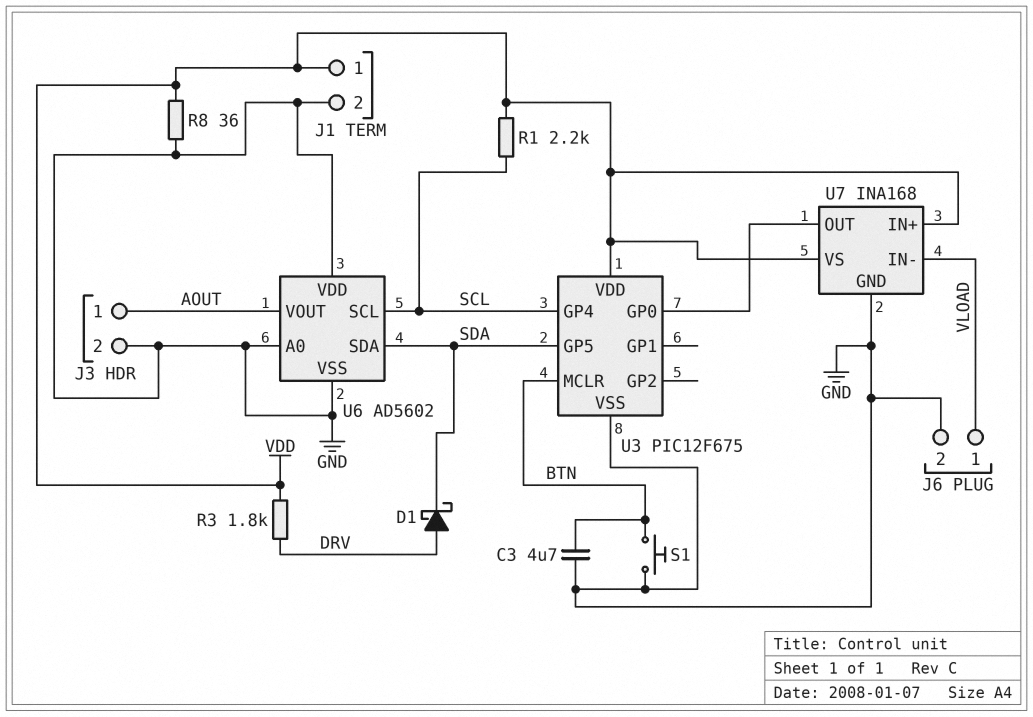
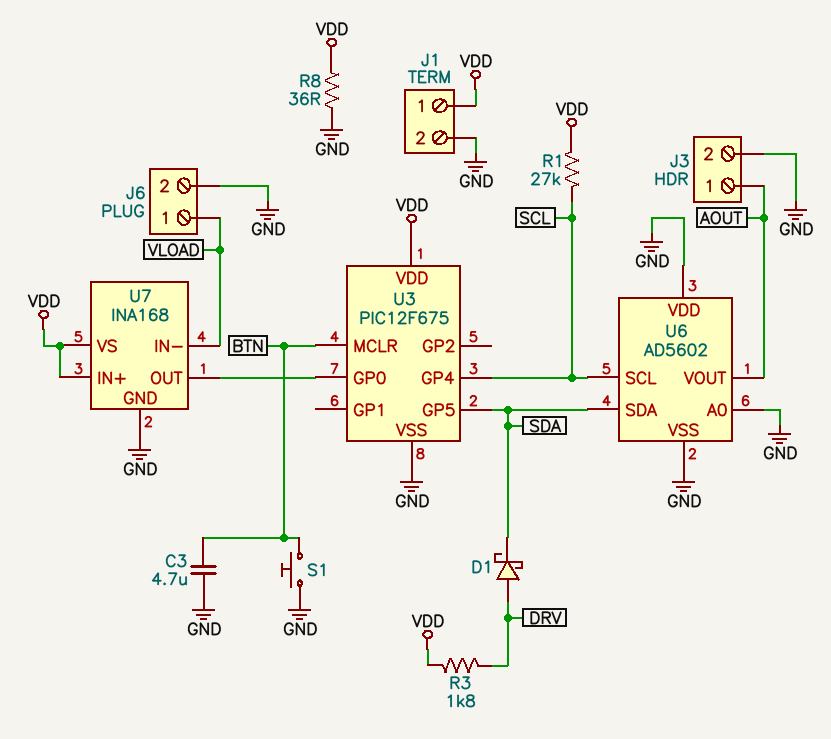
R1: 2.2k (SCL, VDD) -> 27k (SCL, VDD)

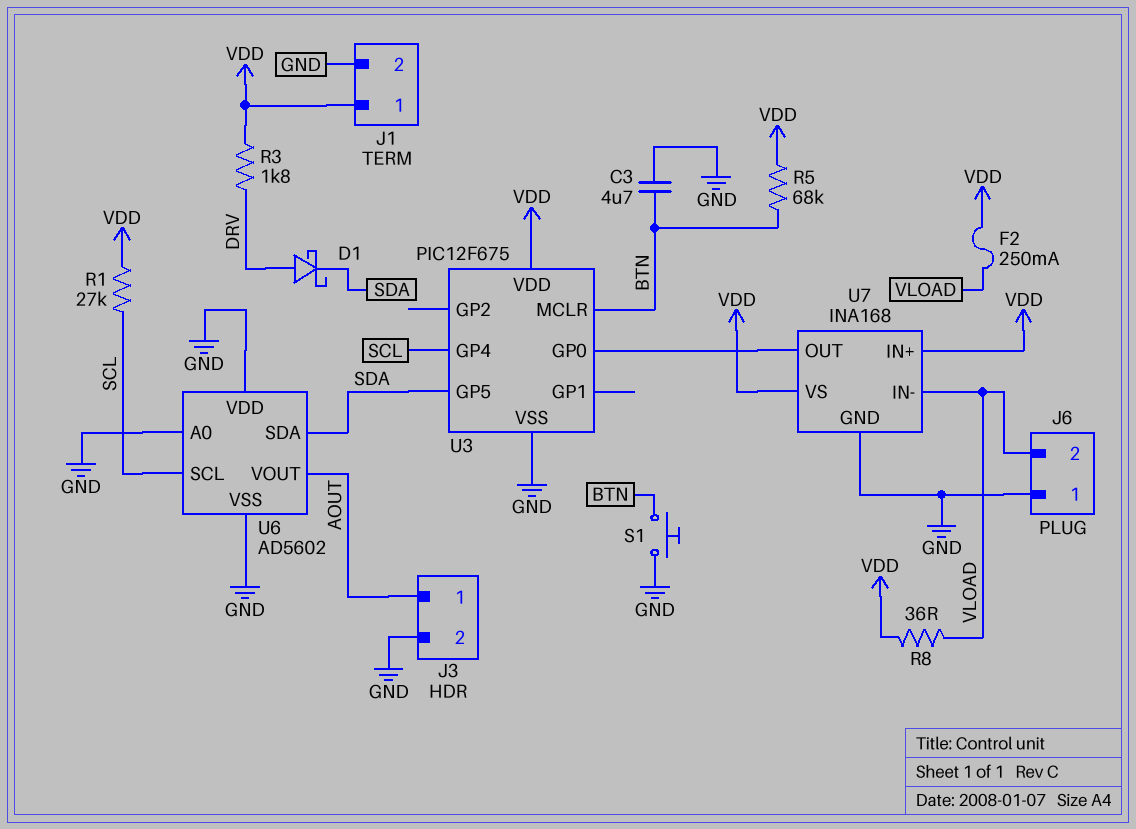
F2: none -> 250mA (VDD, VLOAD)
J6 pin 1: VLOAD -> GND
J6 pin 2: GND -> VLOAD
R5: none -> 68k (BTN, VDD)
R8: 36 (GND, VDD) -> 36 (VDD, VLOAD)

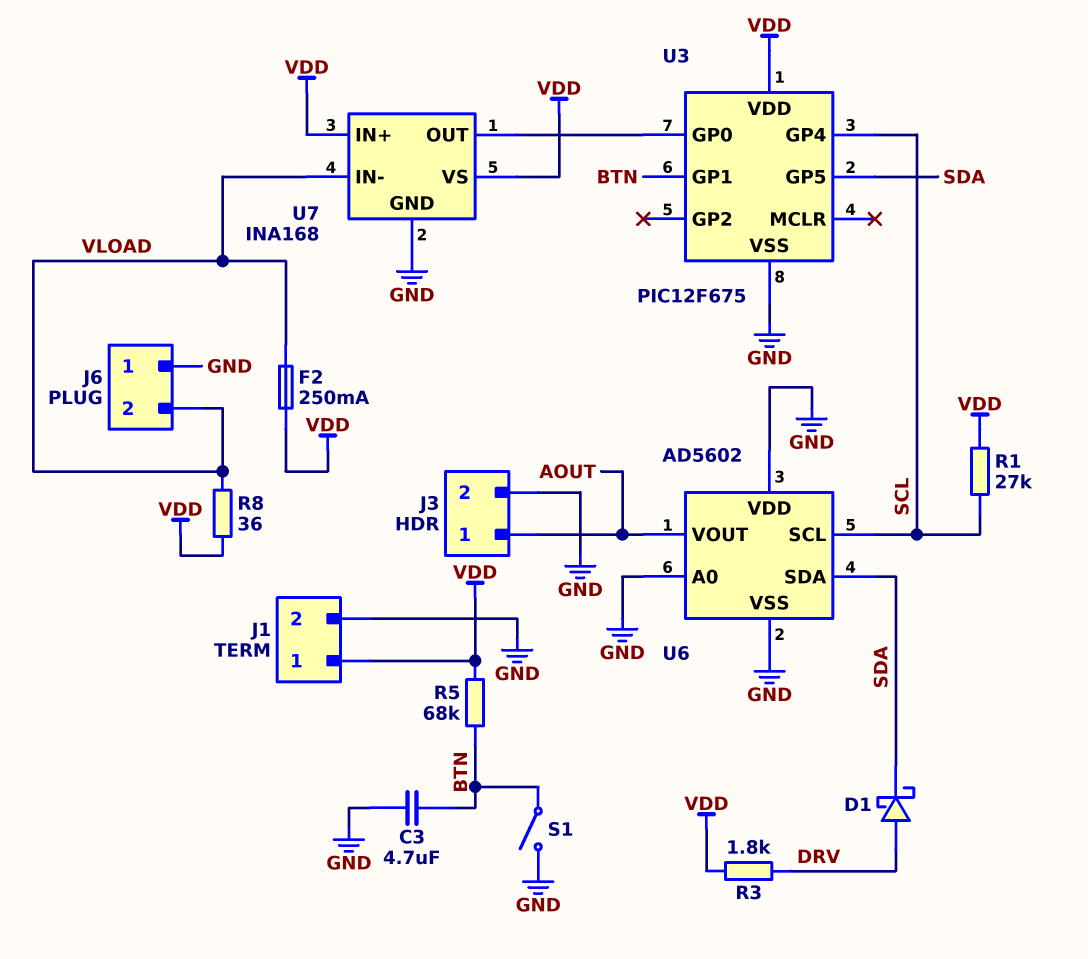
S1: button (BTN, GND) -> switch (BTN, GND)
U3 pin GP1: none -> BTN
U3 pin MCLR: BTN -> none

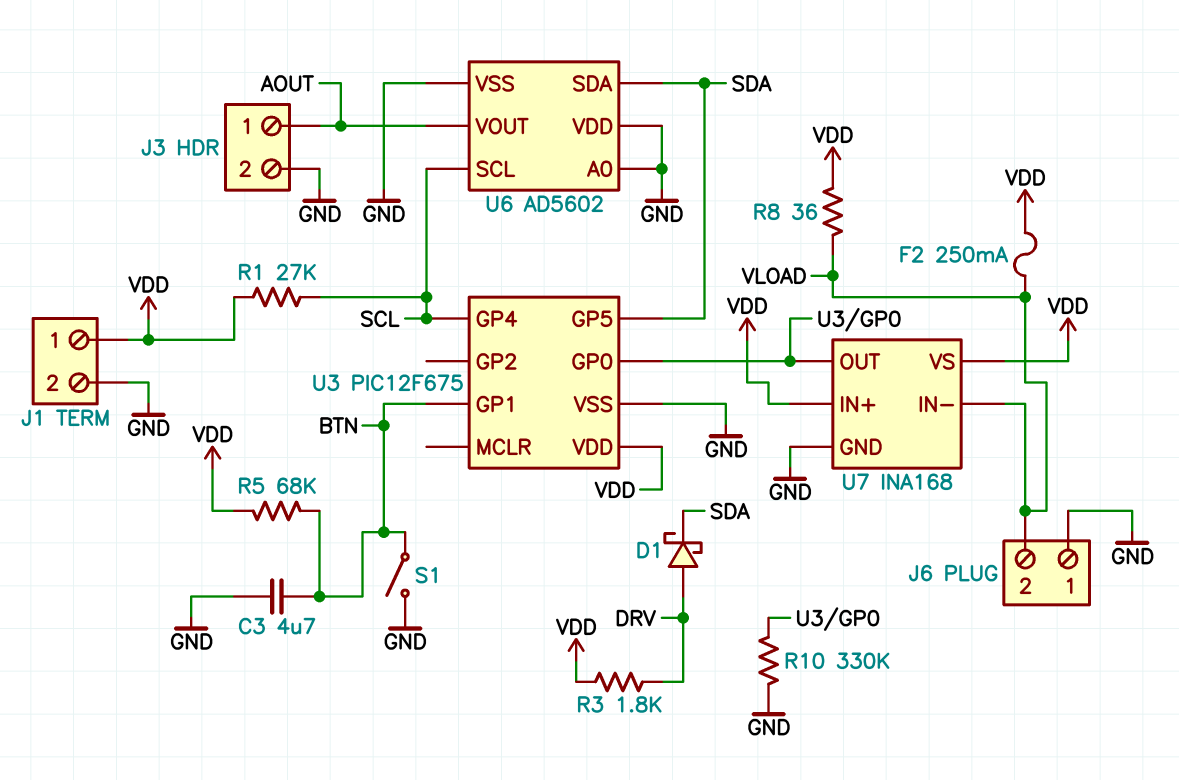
R10: none -> 330k (GND, U3/GP0)

